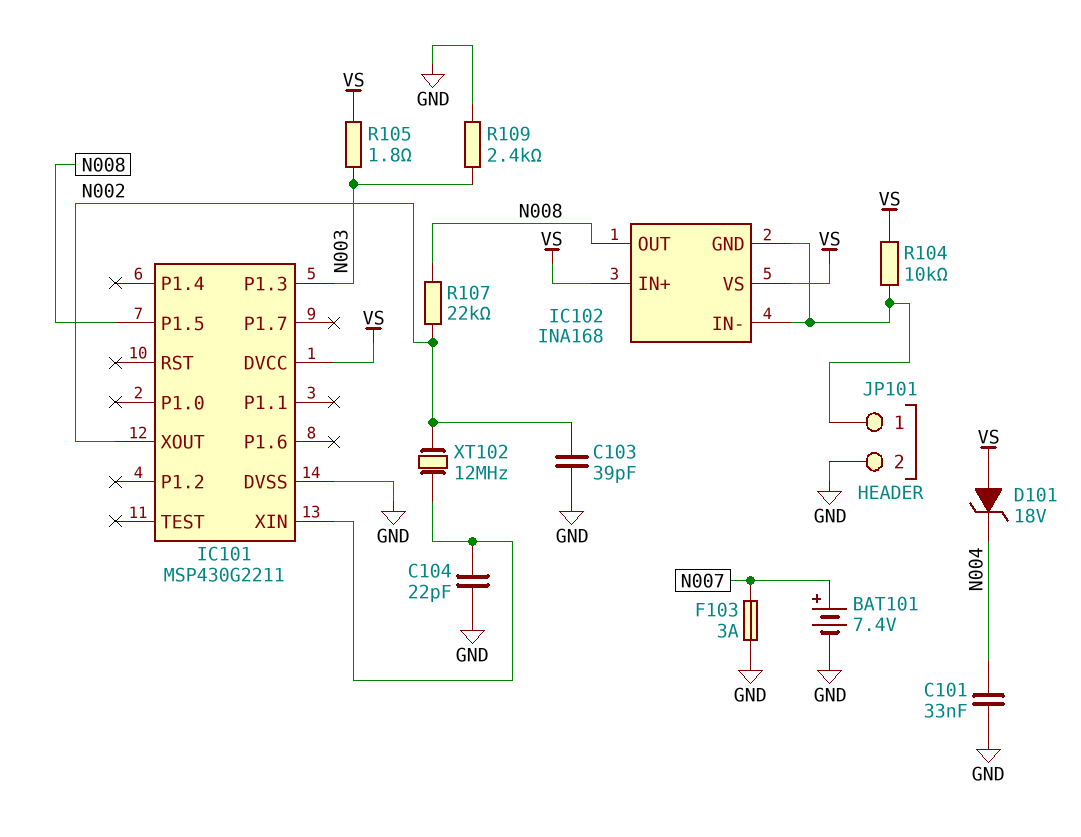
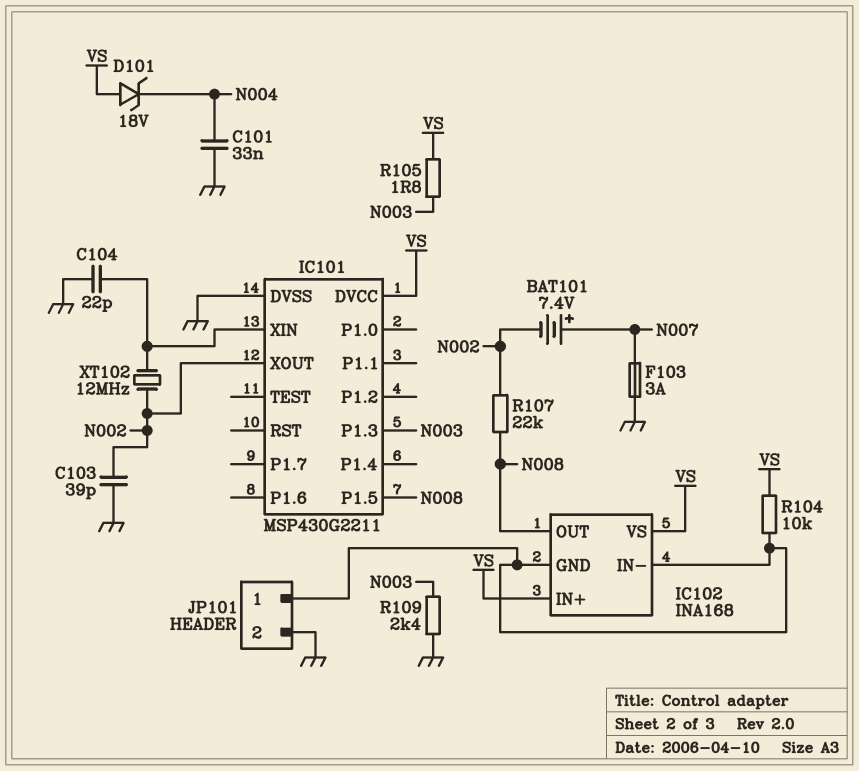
BAT101: 7.4V (plus N007, minus GND) -> 7.4V (plus N007, minus N002)

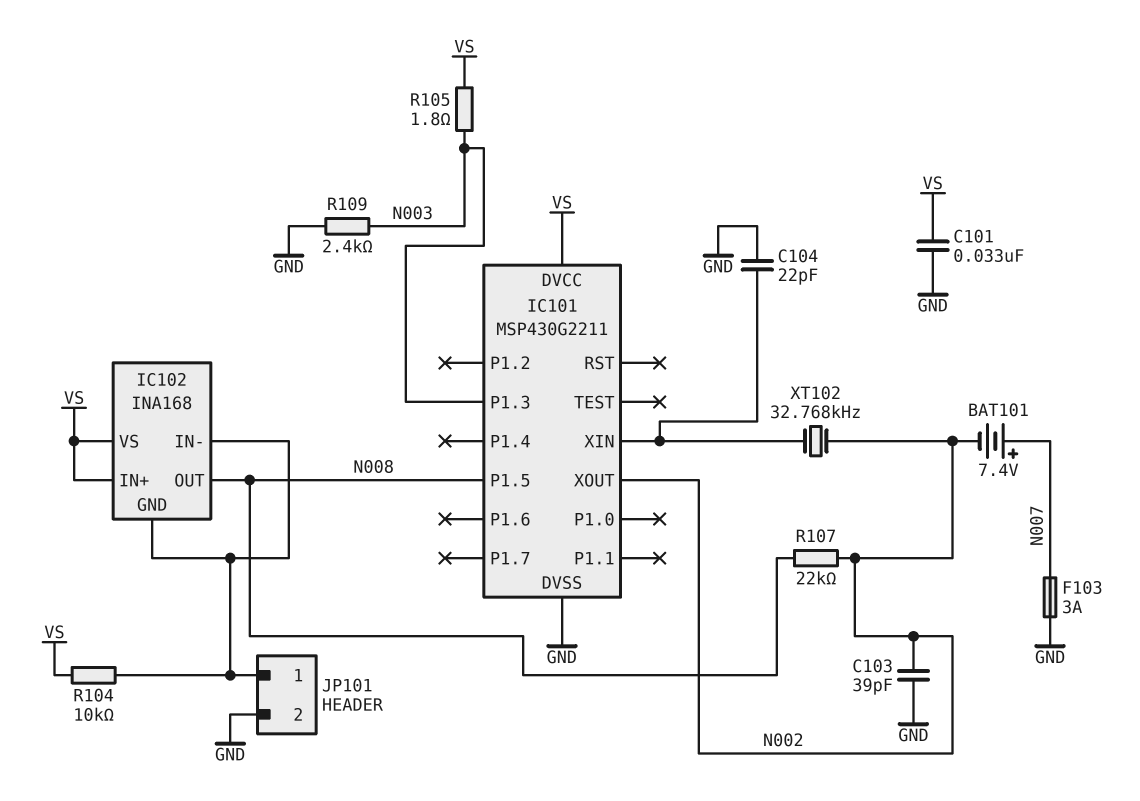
C101: 33nF (GND, N004) -> 33nF (GND, VS)
D101: zener 18V (A VS, K N004) -> none
XT102: 12MHz (IC101/XIN, N002) -> 32.768kHz (IC101/XIN, N002)

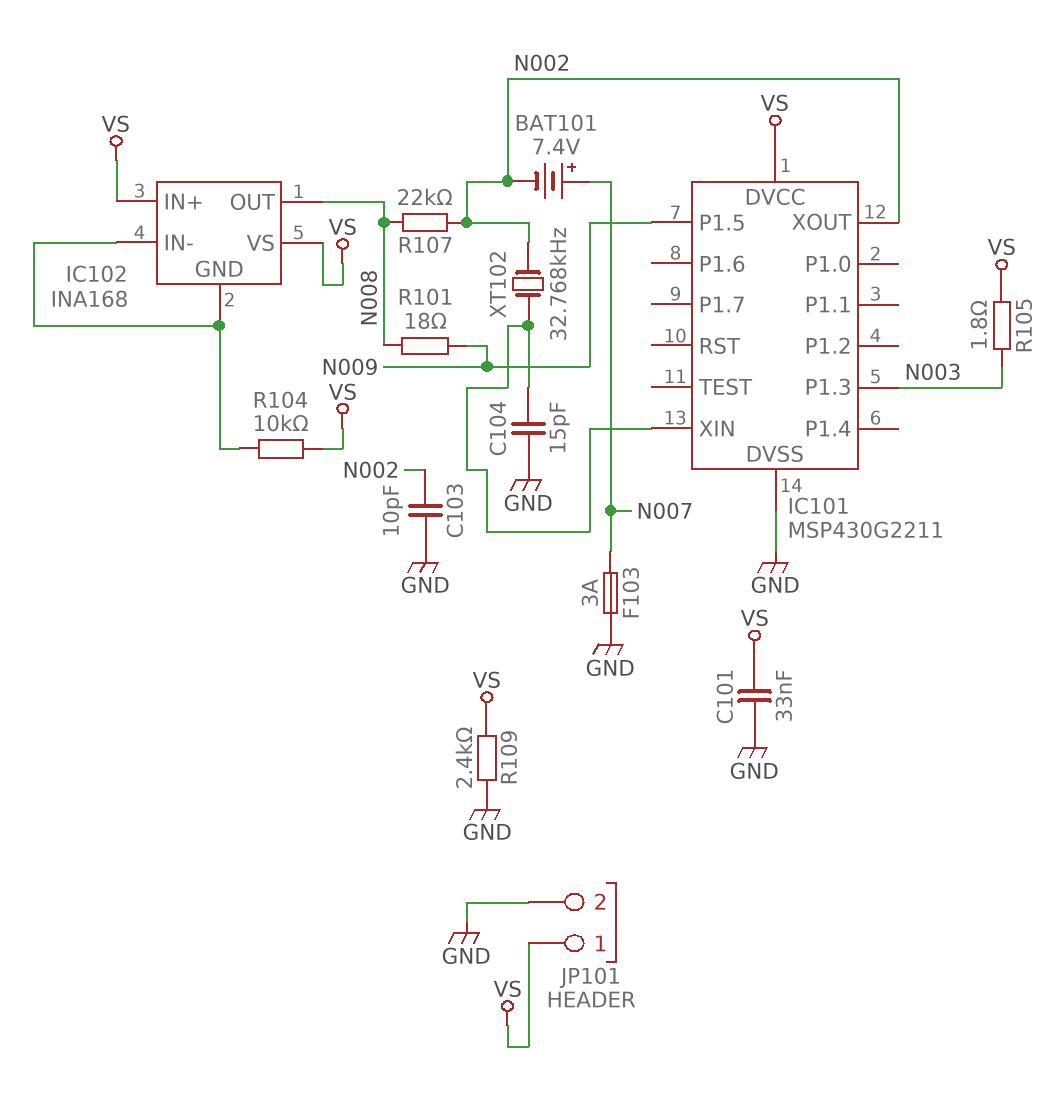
C103: 39pF (GND, N002) -> 10pF (GND, N002)
C104: 22pF (GND, IC101/XIN) -> 15pF (GND, IC101/XIN)
IC101 pin P1.5: N008 -> N009
JP101 pin 1: IC102/GND -> VS
R101: none -> 18 (N008, N009)
R109: 2.4k (GND, N003) -> 2.4k (GND, VS)

